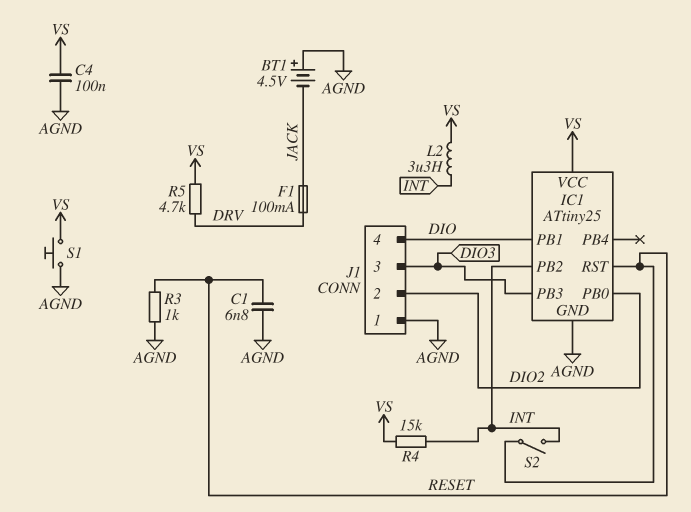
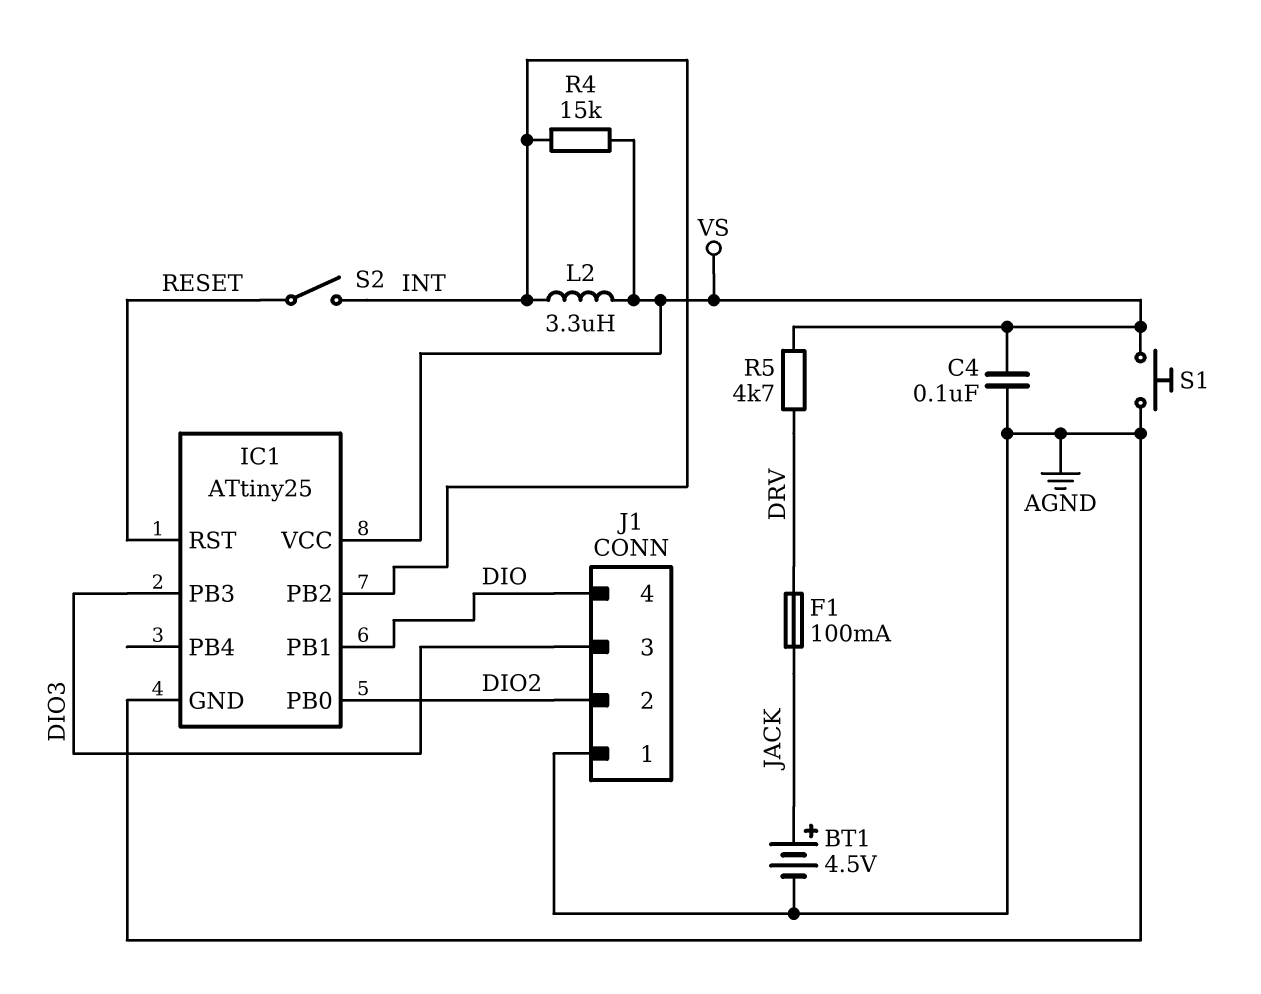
BT1: 4.5V (plus AGND, minus JACK) -> 4.5V (plus JACK, minus AGND)
C1: 6.8nF (AGND, RESET) -> none
R3: 1k (AGND, RESET) -> none

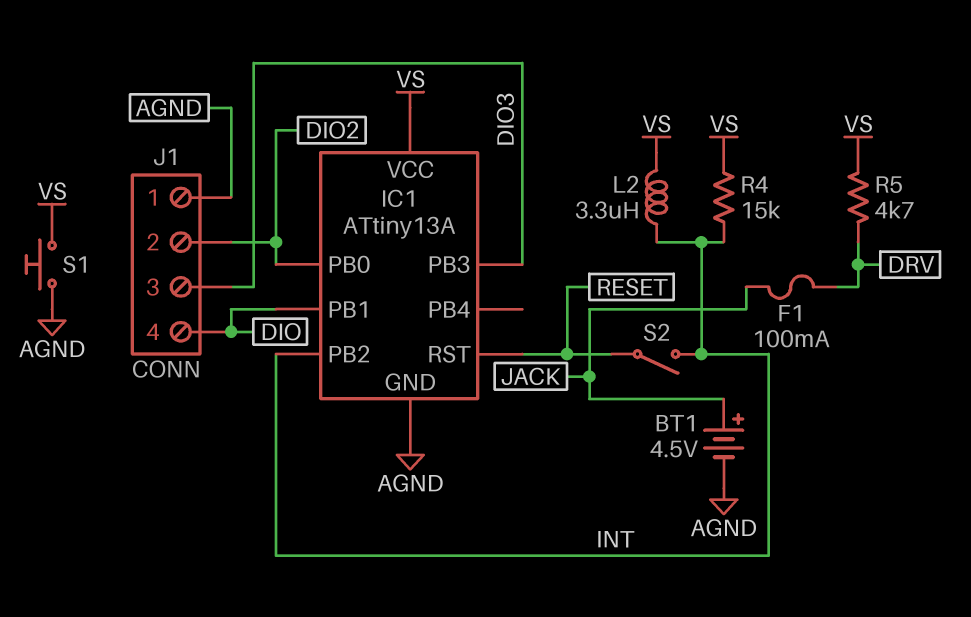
C4: 100nF (AGND, VS) -> none
IC1: ATtiny25 -> ATtiny13A

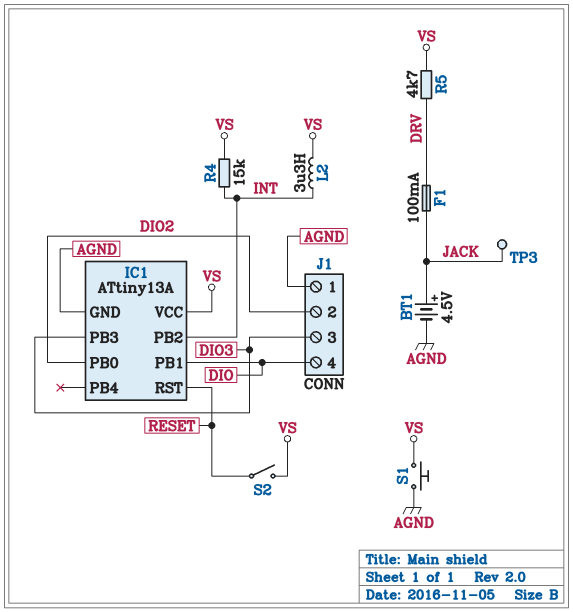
S2: switch (INT, RESET) -> switch (RESET, VS)
TP3: none -> test point (JACK)

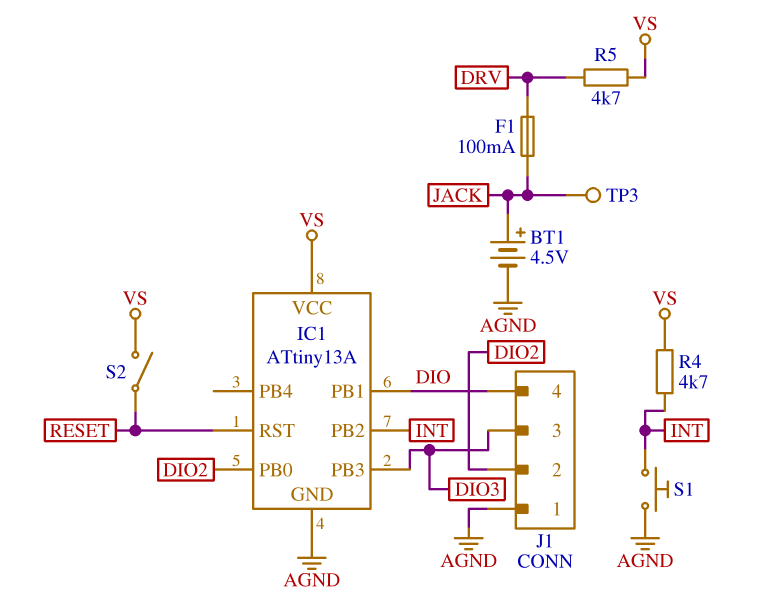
L2: 3.3uH (INT, VS) -> none
R4: 15k (INT, VS) -> 4.7k (INT, VS)
S1: button (AGND, VS) -> button (AGND, INT)

